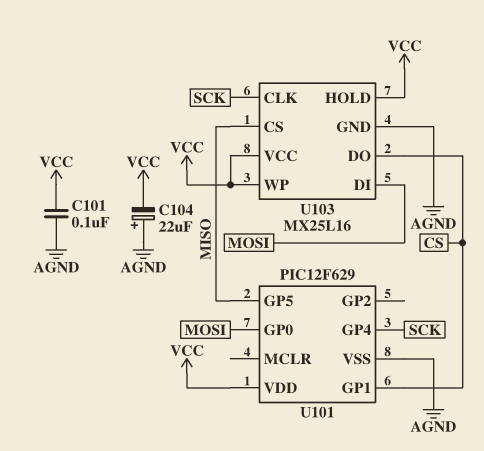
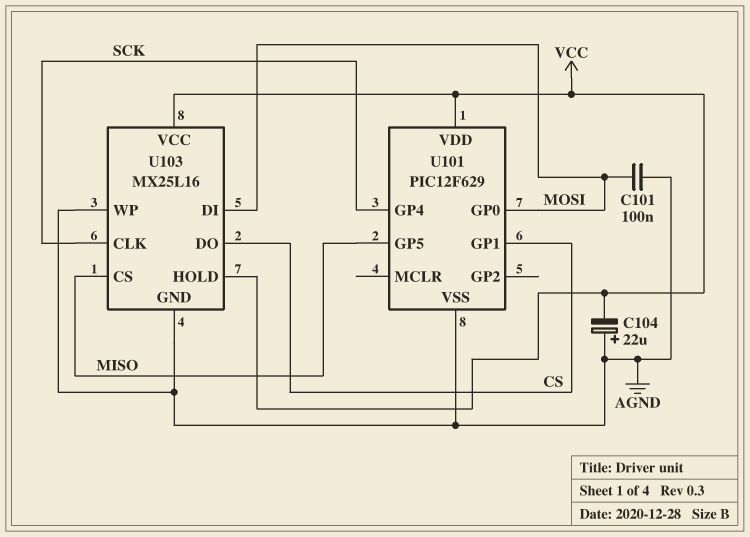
C101: 100nF (AGND, VCC) -> 100nF (AGND, MOSI)
U103 pin WP: VCC -> AGND

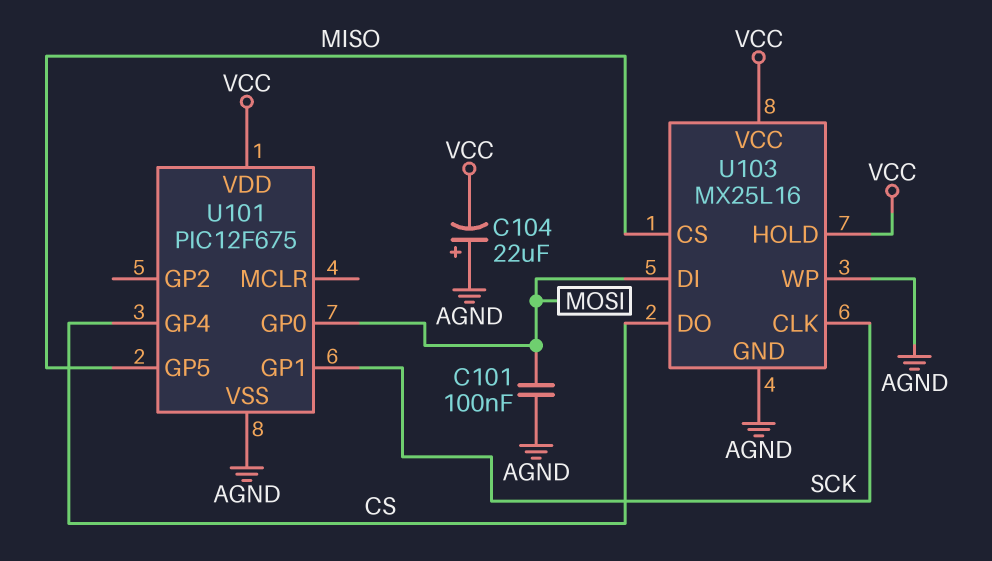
U101: PIC12F629 -> PIC12F675
U101 pin GP1: CS -> SCK
U101 pin GP4: SCK -> CS

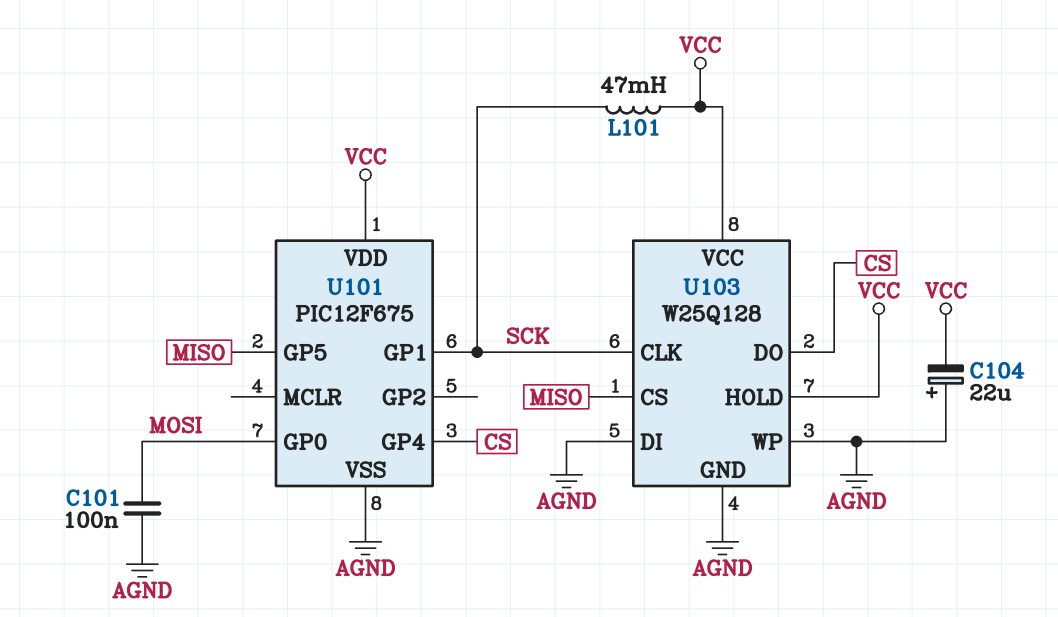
L101: none -> 47mH (SCK, VCC)
U103: MX25L16 -> W25Q128
U103 pin DI: MOSI -> AGND

